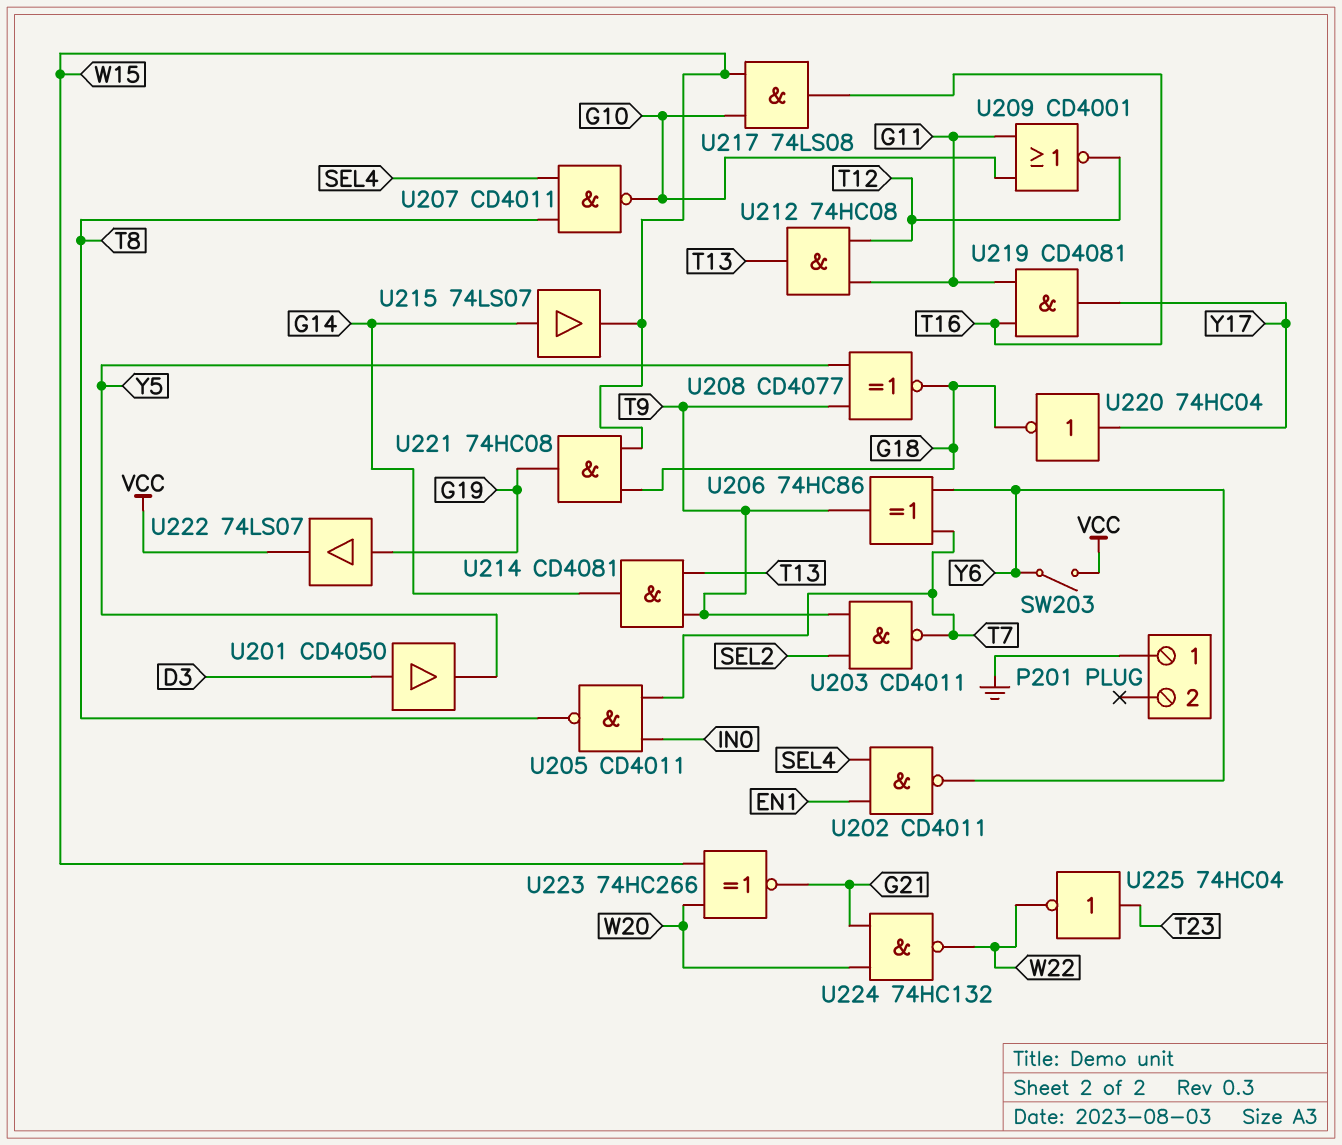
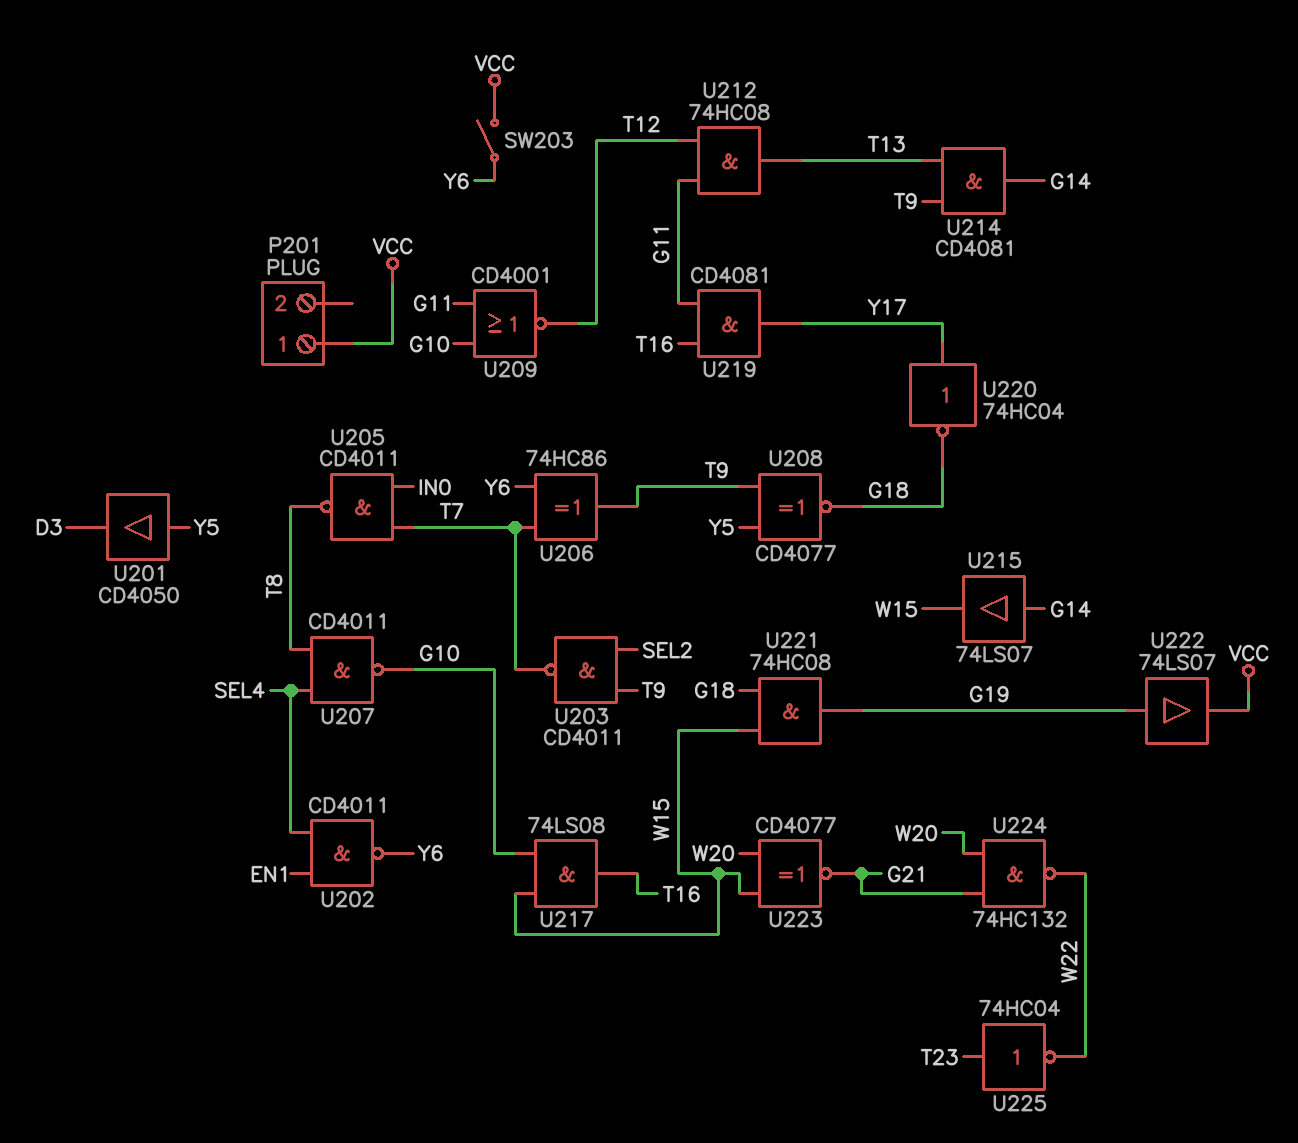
P201 pin 1: GND -> VCC
U201: buffer CD4050 (in D3, out Y5) -> buffer CD4050 (in Y5, out D3)
U223: XNOR 74HC266 (in W15, in W20, out G21) -> XNOR CD4077 (in W15, in W20, out G21)

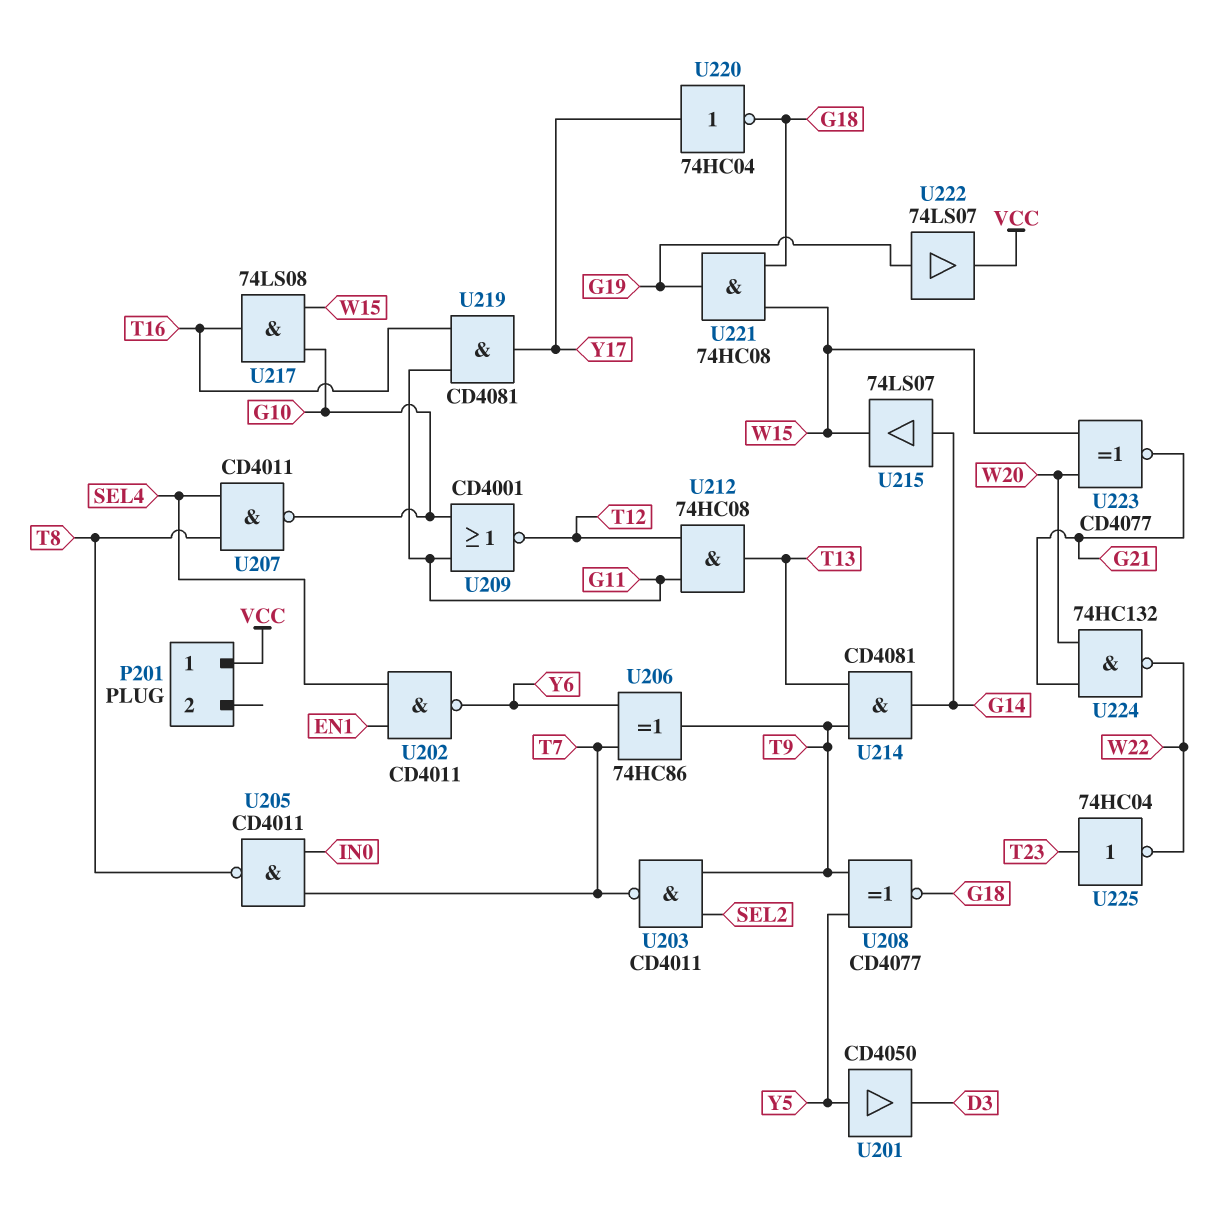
SW203: switch (VCC, Y6) -> none

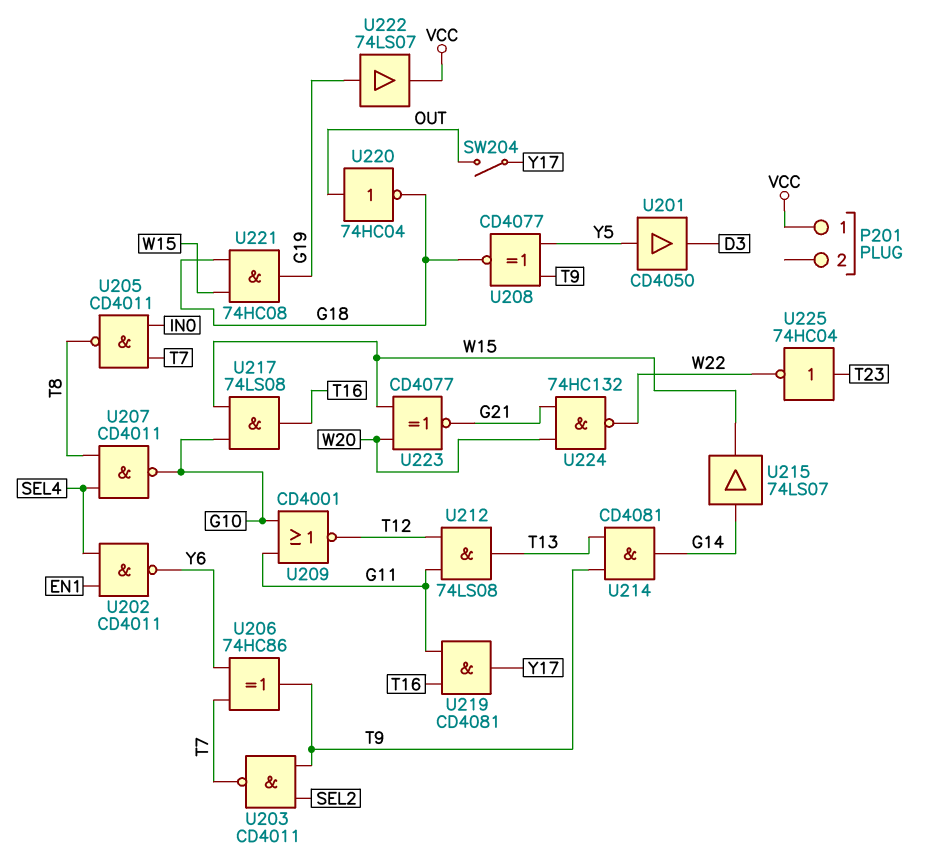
SW204: none -> switch (OUT, Y17)
U212: AND 74HC08 (in G11, in T12, out T13) -> AND 74LS08 (in G11, in T12, out T13)
U220: NOT 74HC04 (in Y17, out G18) -> NOT 74HC04 (in OUT, out G18)

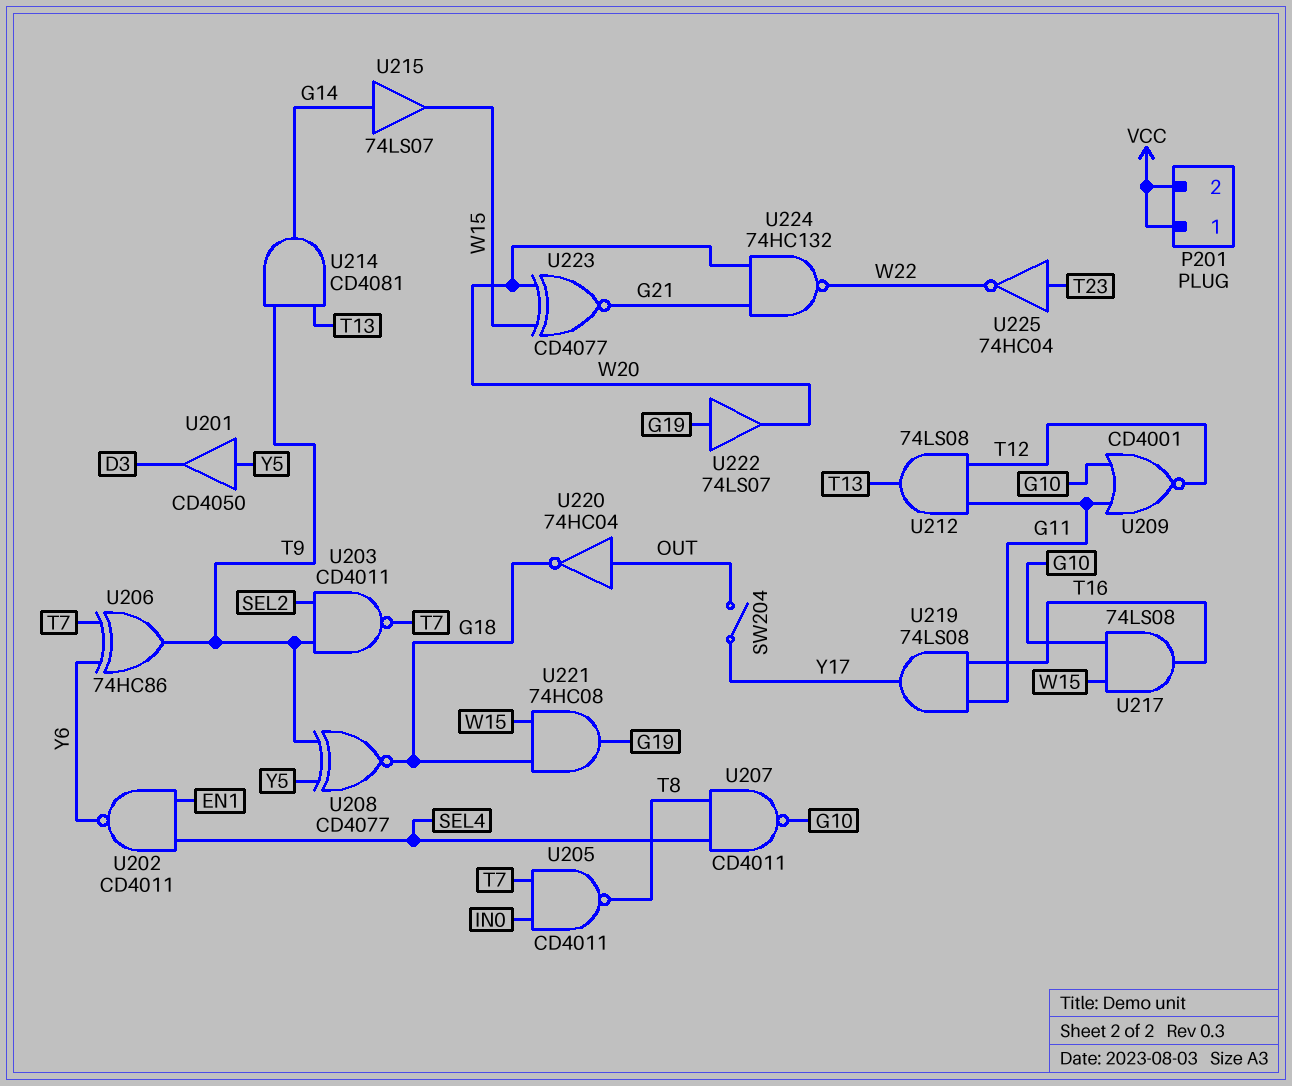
P201 pin 2: none -> VCC
U219: AND CD4081 (in G11, in T16, out Y17) -> AND 74LS08 (in G11, in T16, out Y17)
U222: buffer 74LS07 (in G19, out VCC) -> buffer 74LS07 (in G19, out W20)

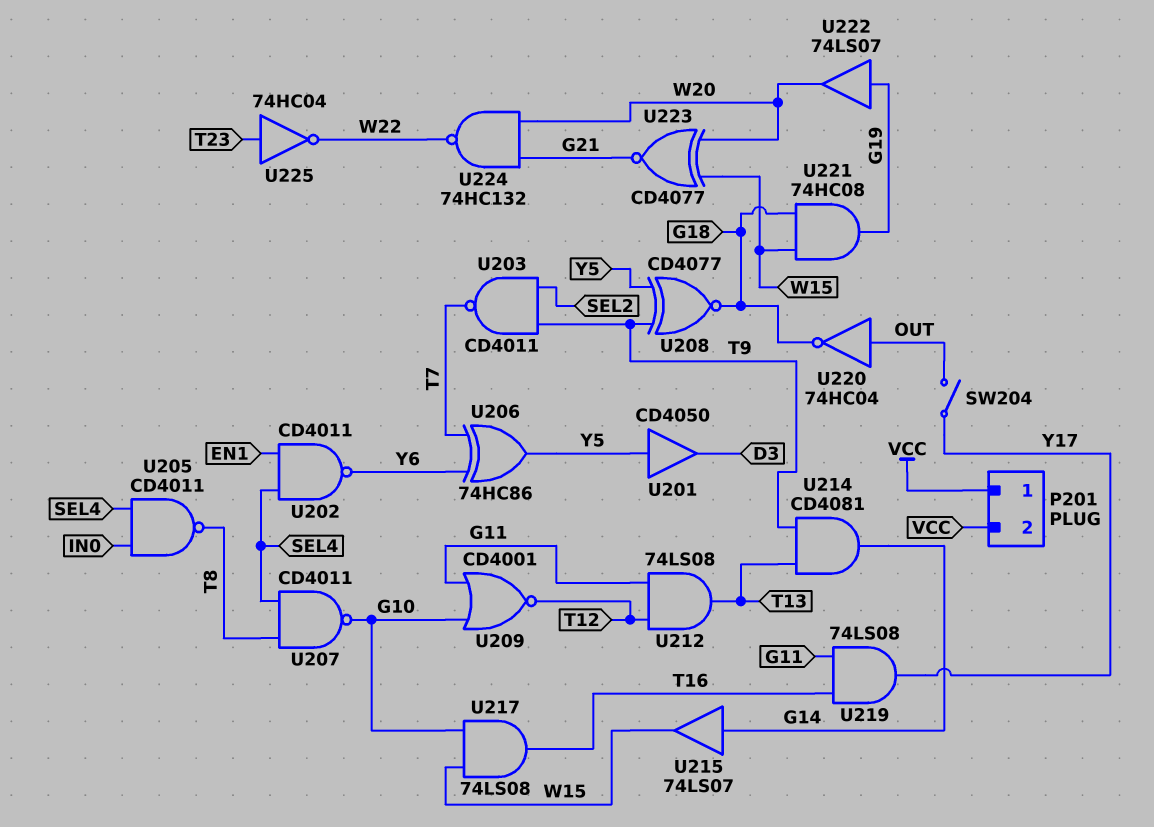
U205: NAND CD4011 (in IN0, in T7, out T8) -> NAND CD4011 (in IN0, in SEL4, out T8)
U206: XOR 74HC86 (in T7, in Y6, out T9) -> XOR 74HC86 (in T7, in Y6, out Y5)

